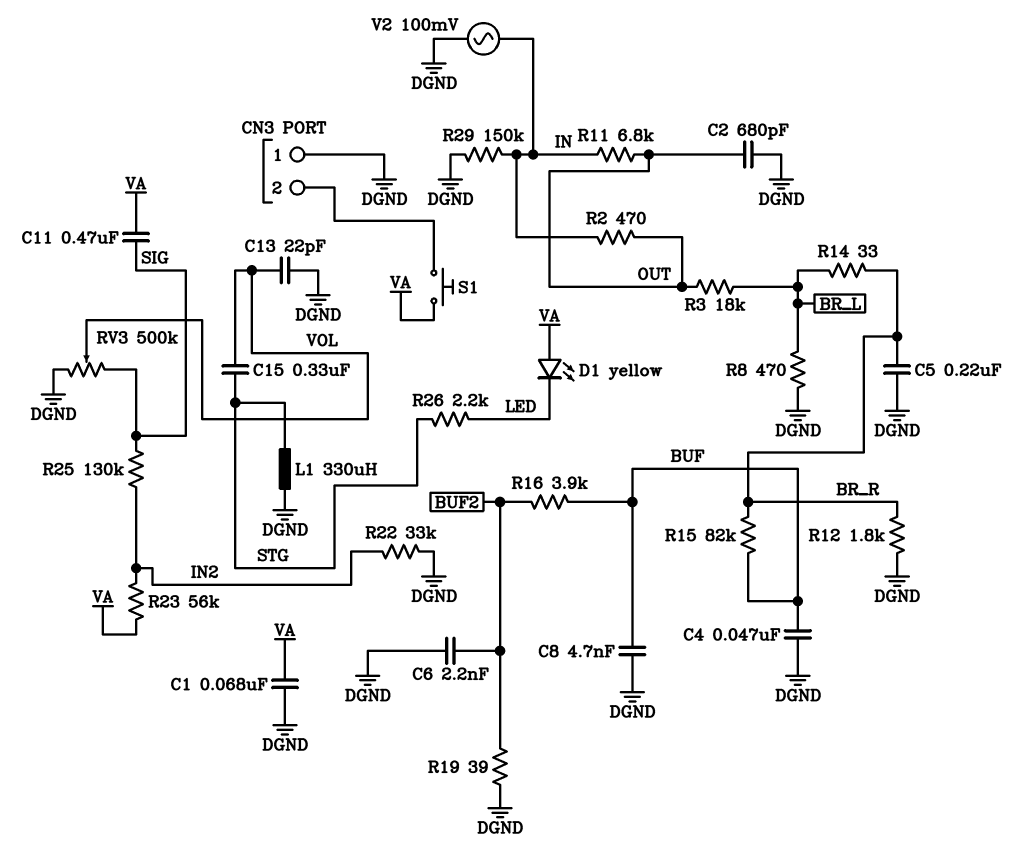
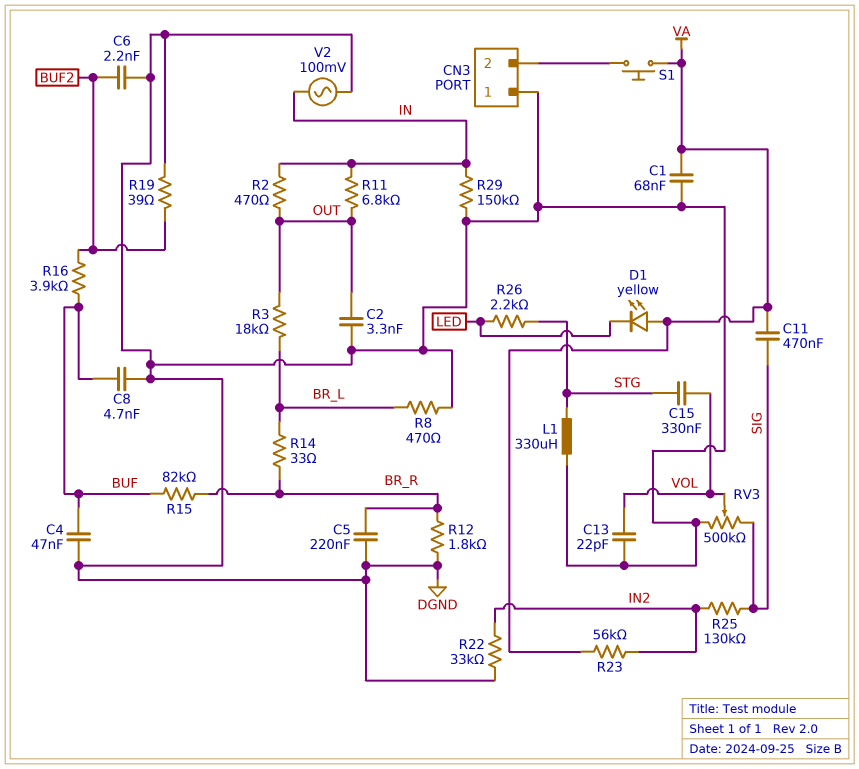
C2: 680pF (DGND, OUT) -> 3.3nF (DGND, OUT)

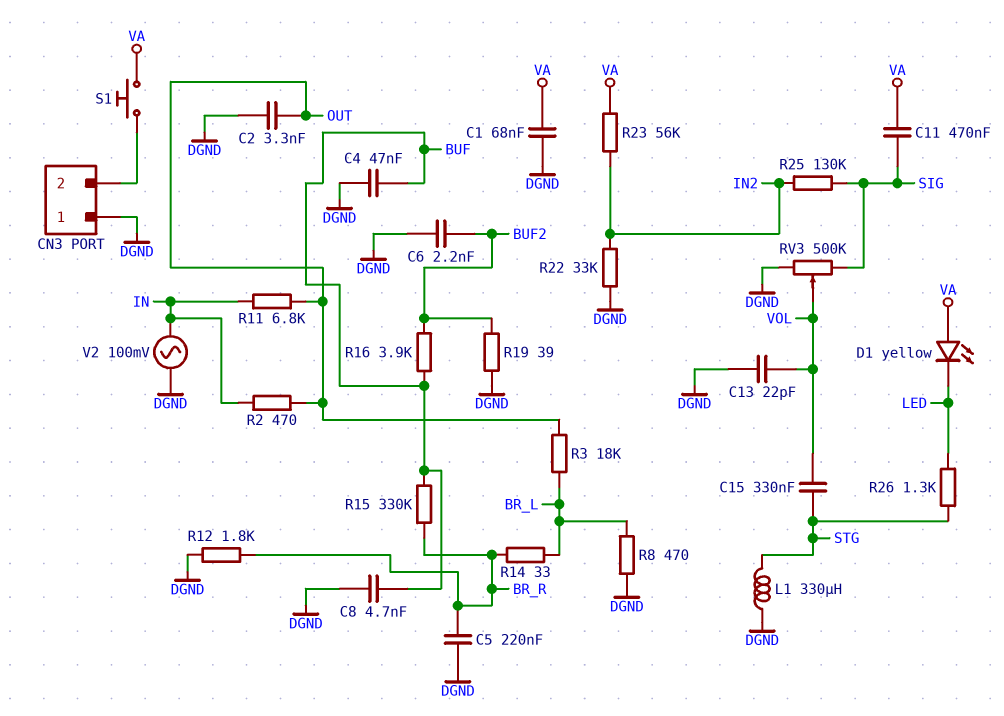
R15: 82k (BR_R, BUF) -> 330k (BR_R, BUF)
R26: 2.2k (LED, STG) -> 1.3k (LED, STG)
R29: 150k (DGND, IN) -> none

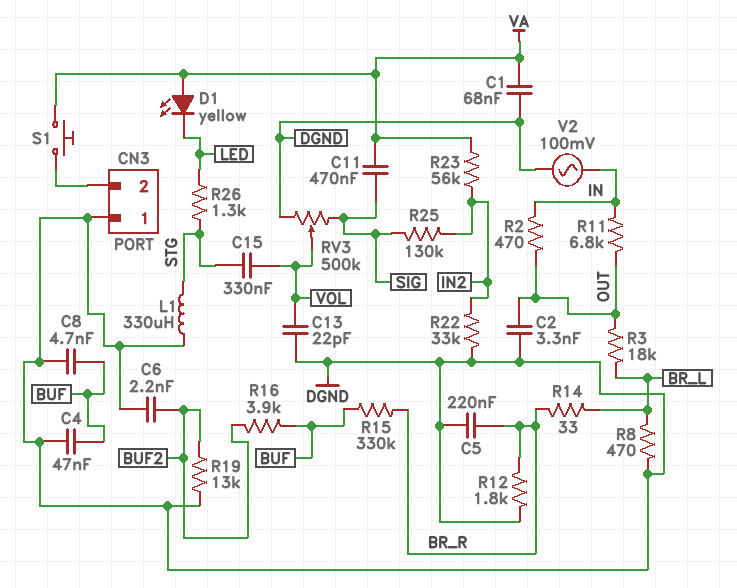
R19: 39 (BUF2, DGND) -> 13k (BUF2, DGND)

